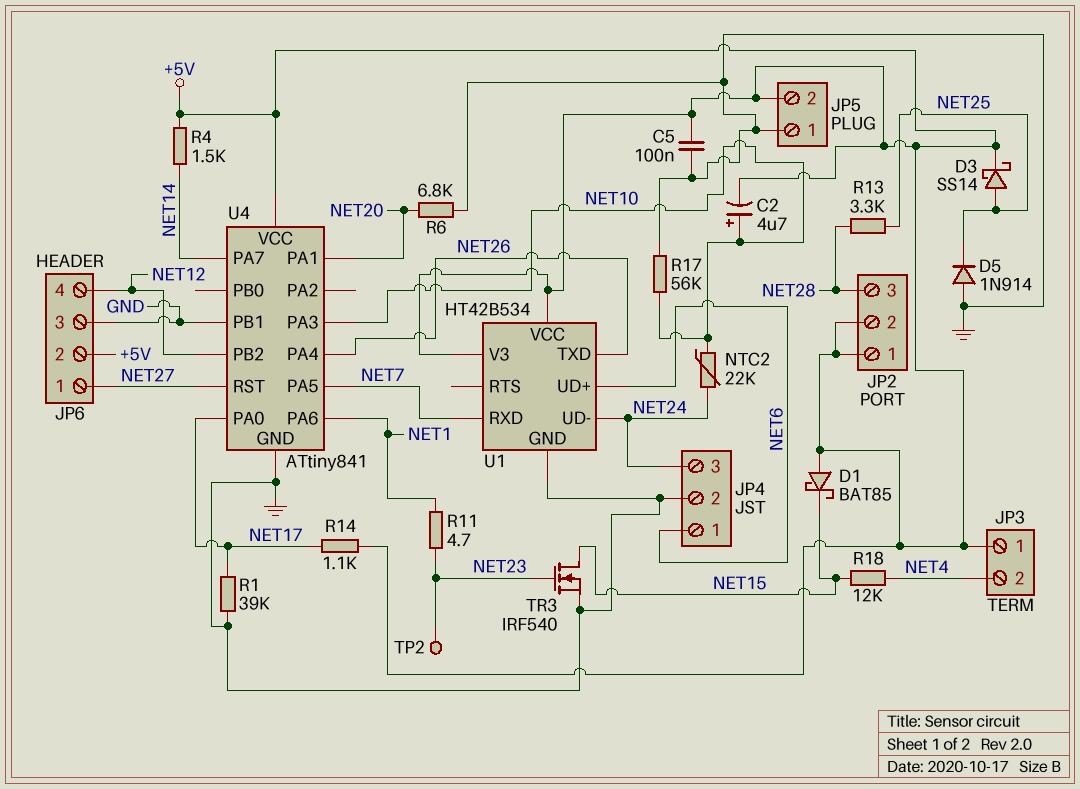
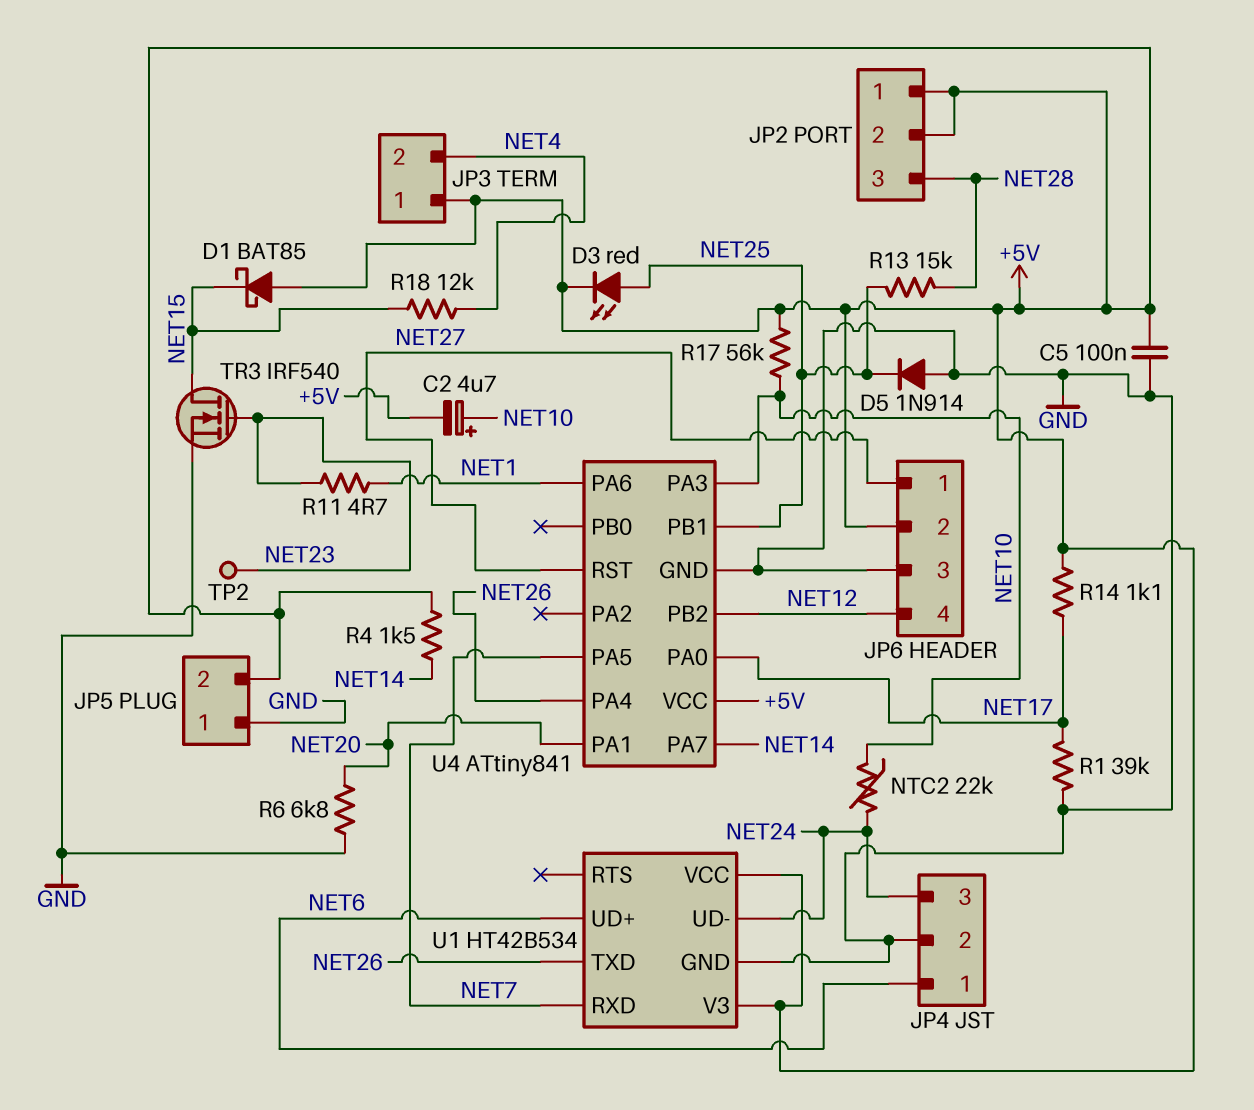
D3: schottky SS14 (A NET25, K +5V) -> LED red (A NET25, K +5V)
R13: 3.3k (NET25, NET28) -> 15k (NET25, NET28)
R17: 56k (GND, NET10) -> 56k (+5V, NET10)
U4 pin PB1: GND -> NET25

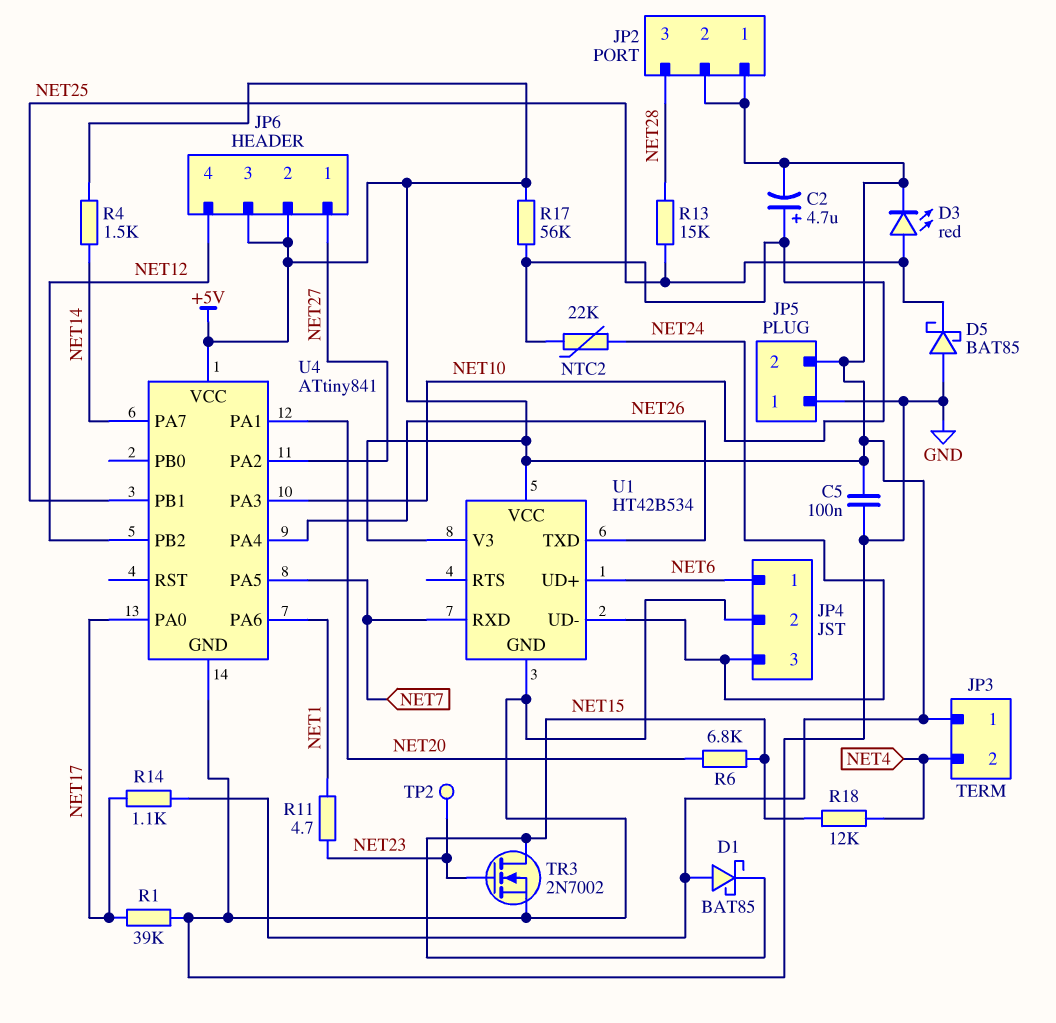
D5: diode 1N914 (A GND, K NET25) -> schottky BAT85 (A GND, K NET25)
JP6 pin 3: GND -> +5V
R6: 6.8k (GND, NET20) -> 6.8k (NET15, NET20)
TR3: NMOS IRF540 (G NET23, D NET15, S GND) -> NMOS 2N7002 (G NET23, D NET15, S GND)
U4 pin PA2: none -> NET27
U4 pin RST: NET27 -> none

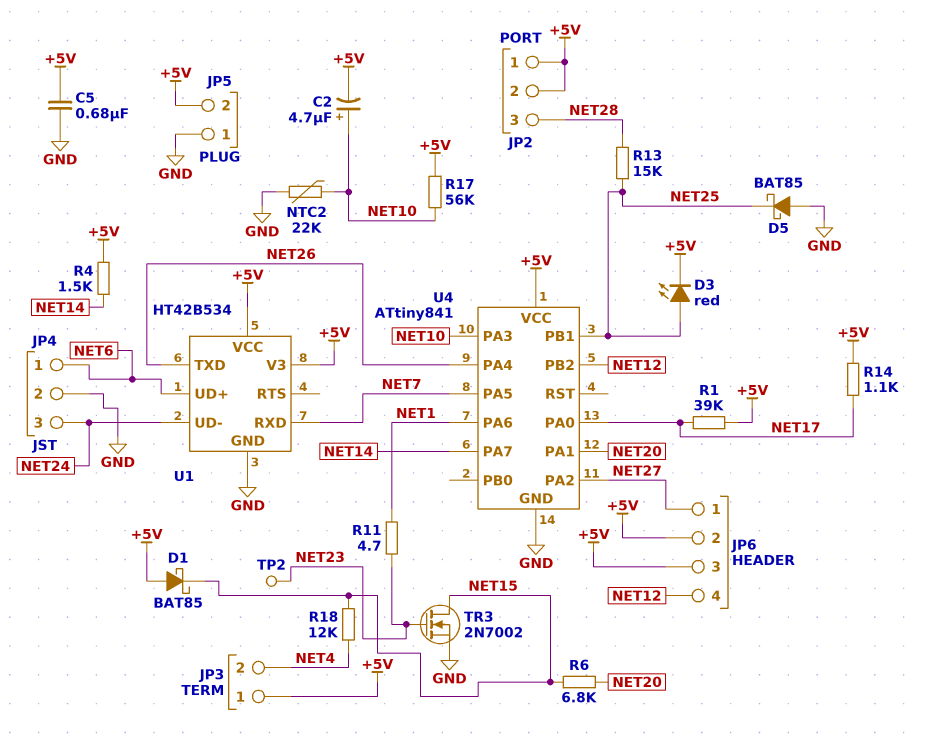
C5: 100nF (+5V, GND) -> 680nF (+5V, GND)
NTC2: 22k (NET10, NET24) -> 22k (GND, NET10)
R1: 39k (GND, NET17) -> 39k (+5V, NET17)

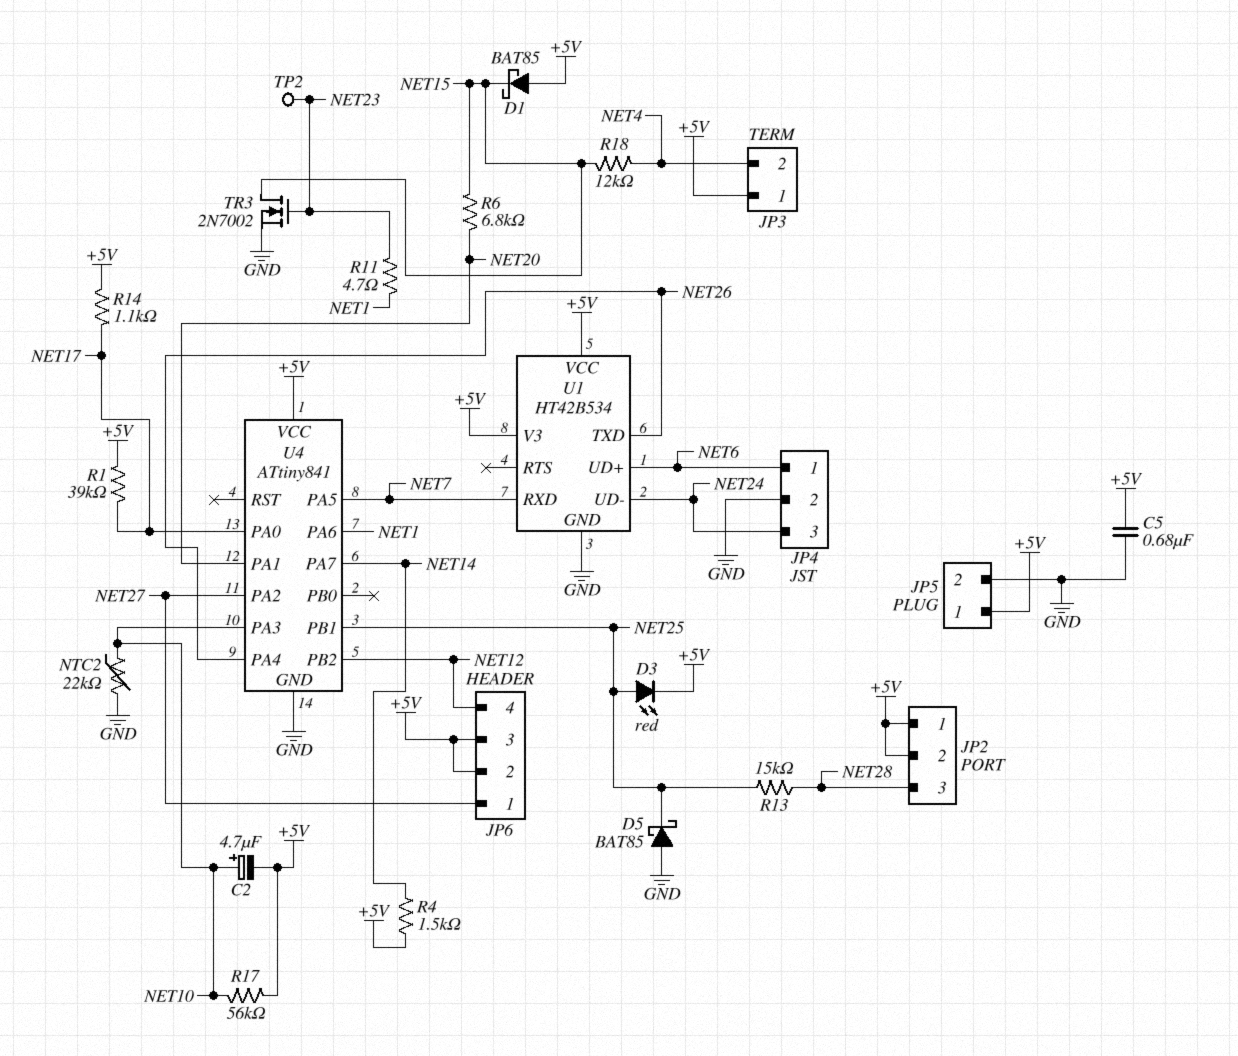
JP5 pin 1: GND -> +5V
JP5 pin 2: +5V -> GND

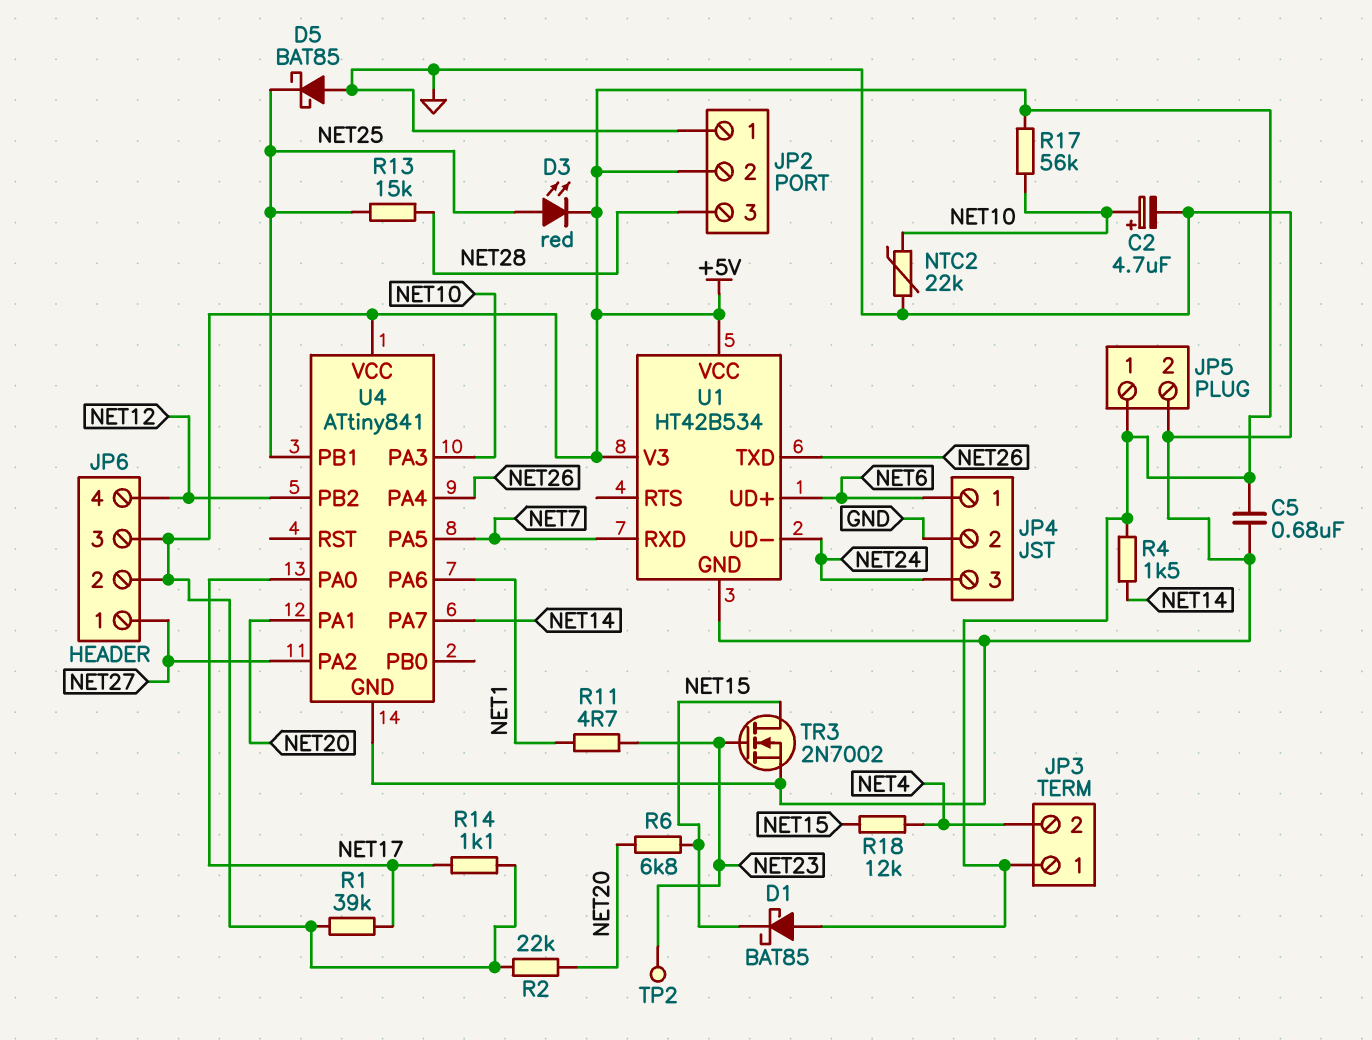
C2: 4.7uF (plus NET10, minus +5V) -> 4.7uF (plus NET10, minus GND)
JP2 pin 1: +5V -> GND
R2: none -> 22k (+5V, NET20)

